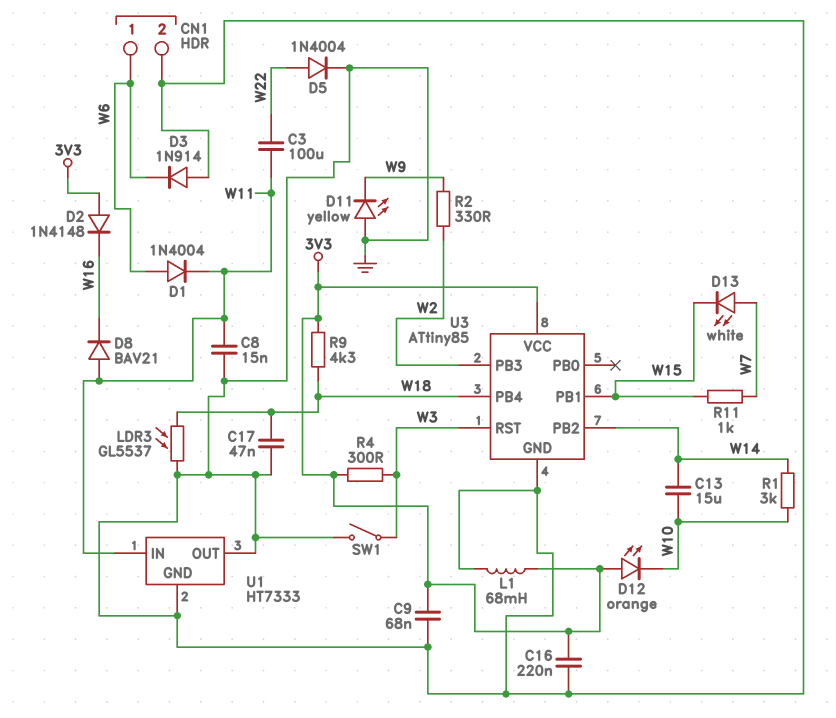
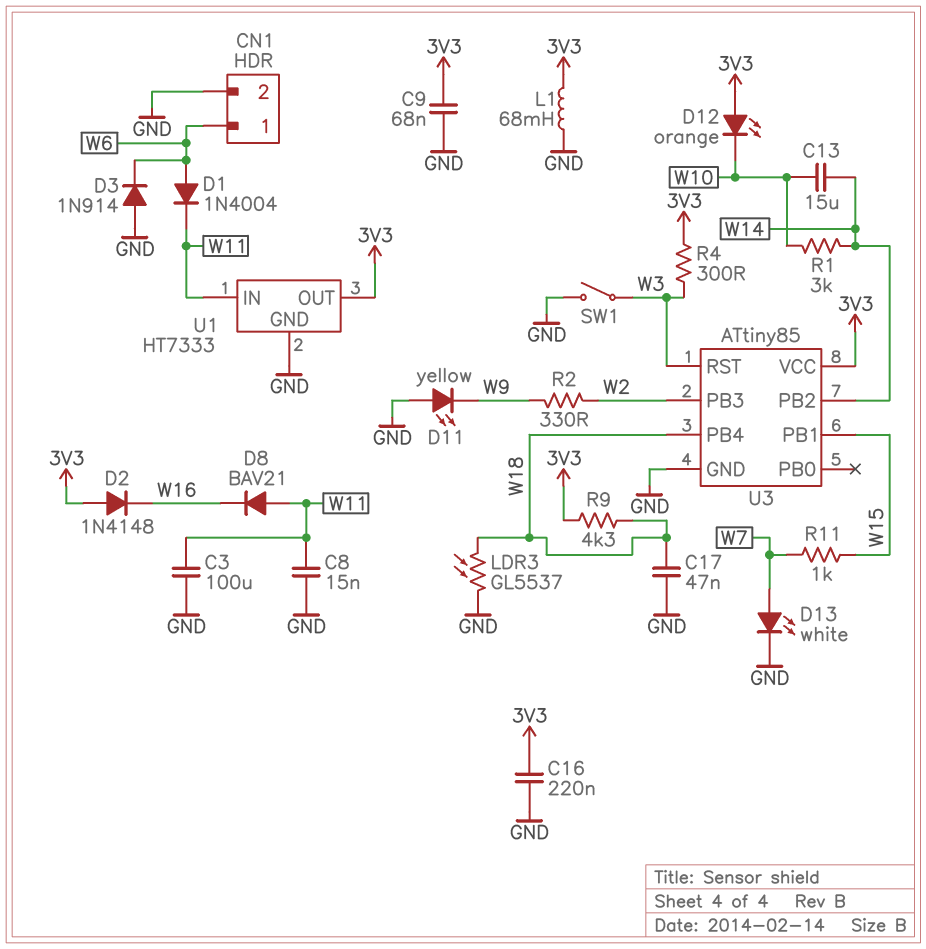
C3: 100uF (W11, W22) -> 100uF (GND, W11)
D5: diode 1N4004 (A W22, K GND) -> none
D13: LED white (A W7, K W15) -> LED white (A W7, K GND)
U1 pin OUT: GND -> 3V3

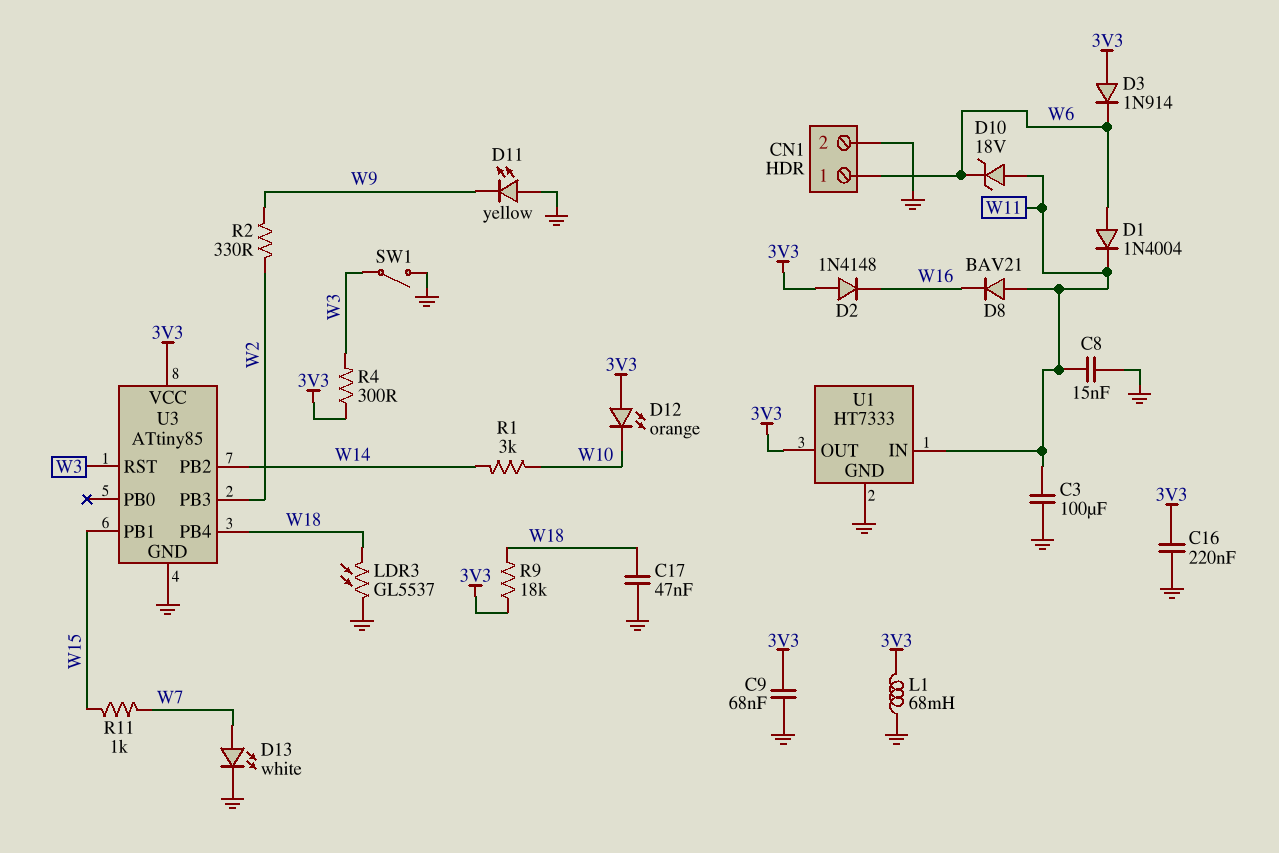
C13: 15uF (W10, W14) -> none
D3: diode 1N914 (A GND, K W6) -> diode 1N914 (A 3V3, K W6)
D10: none -> zener 18V (A W11, K W6)
R9: 4.3k (3V3, W18) -> 18k (3V3, W18)

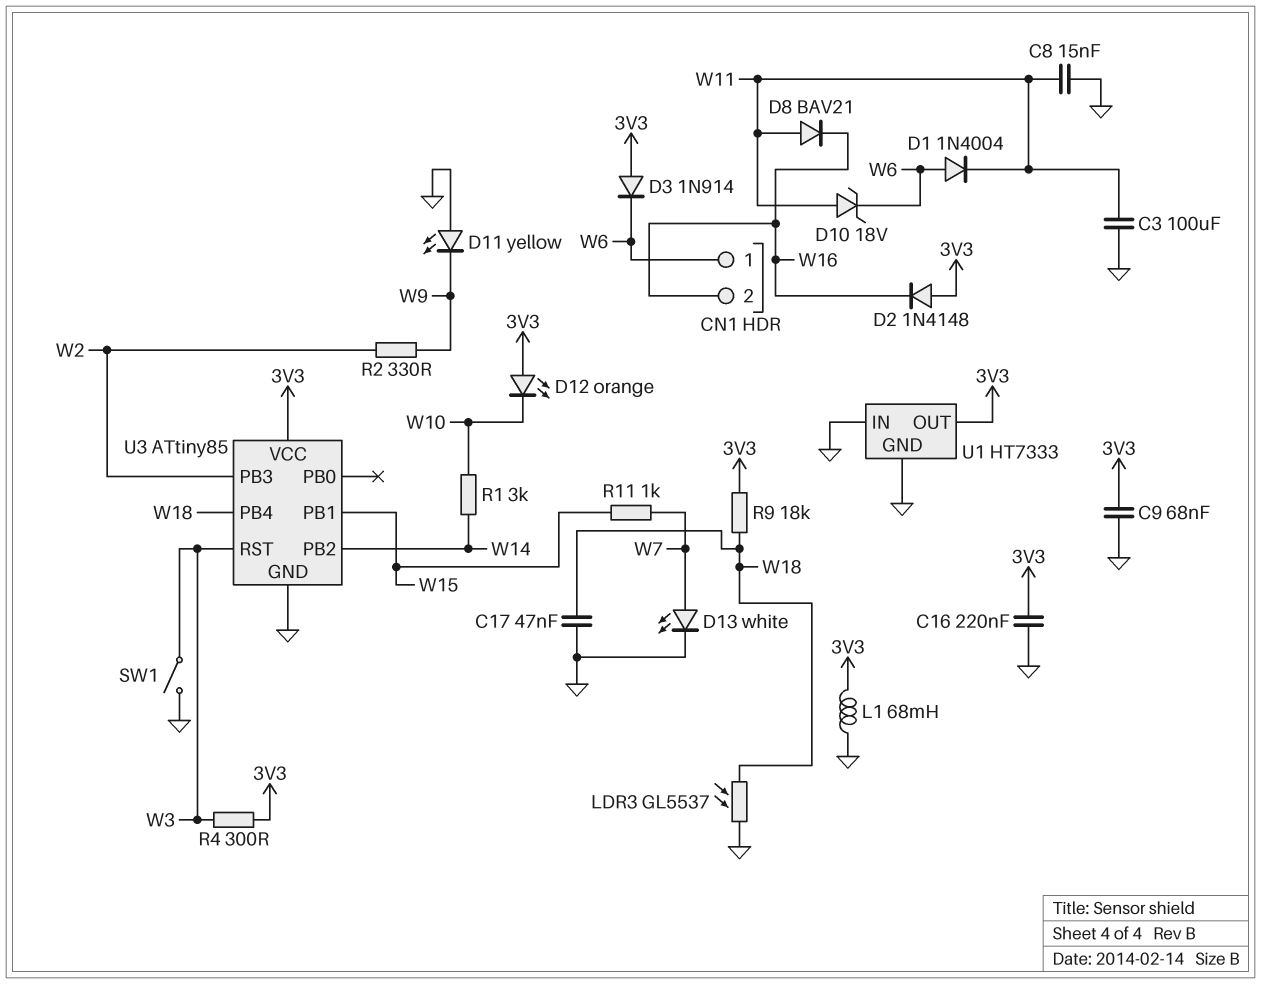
CN1 pin 2: GND -> W16
U1 pin IN: W11 -> GND

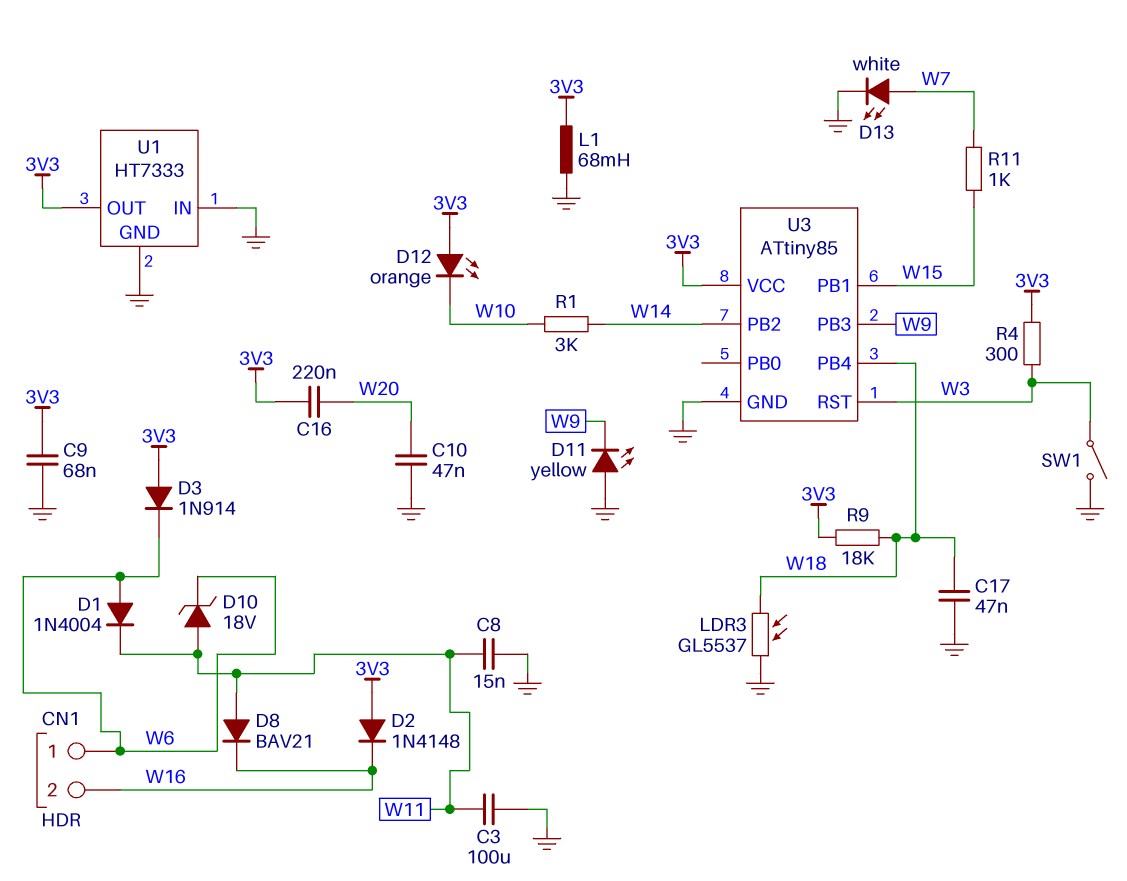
C10: none -> 47nF (GND, W20)
C16: 220nF (3V3, GND) -> 220nF (3V3, W20)
R2: 330 (W2, W9) -> none
U3 pin PB3: W2 -> W9

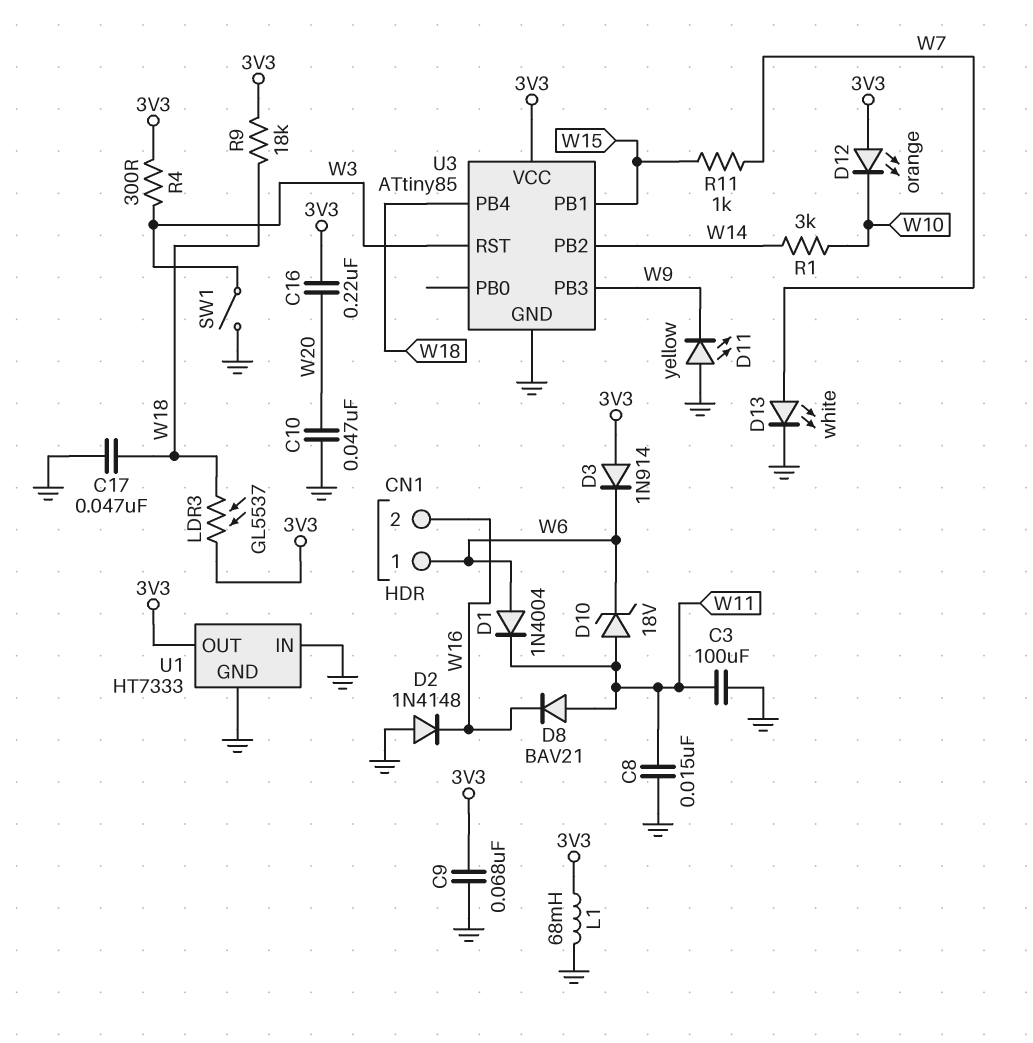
D2: diode 1N4148 (A 3V3, K W16) -> diode 1N4148 (A GND, K W16)
LDR3: GL5537 (GND, W18) -> GL5537 (3V3, W18)

